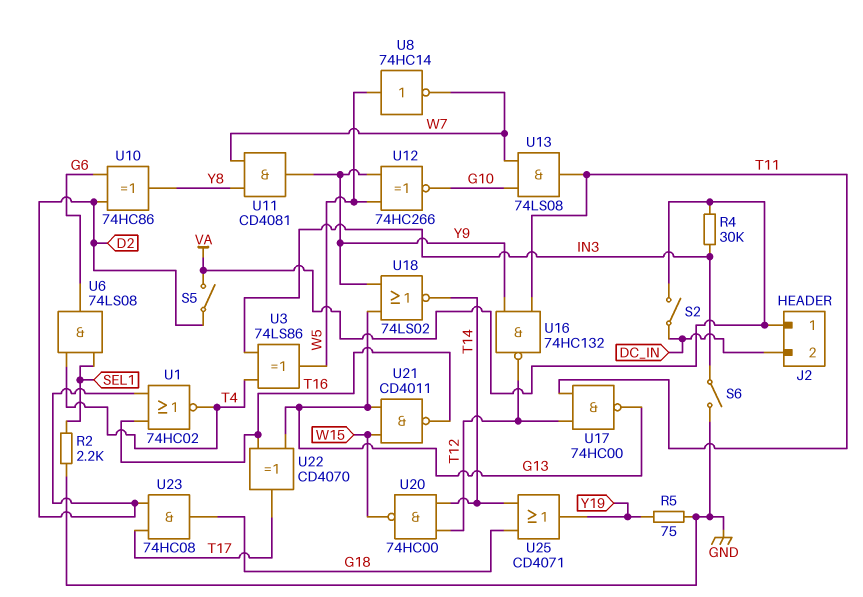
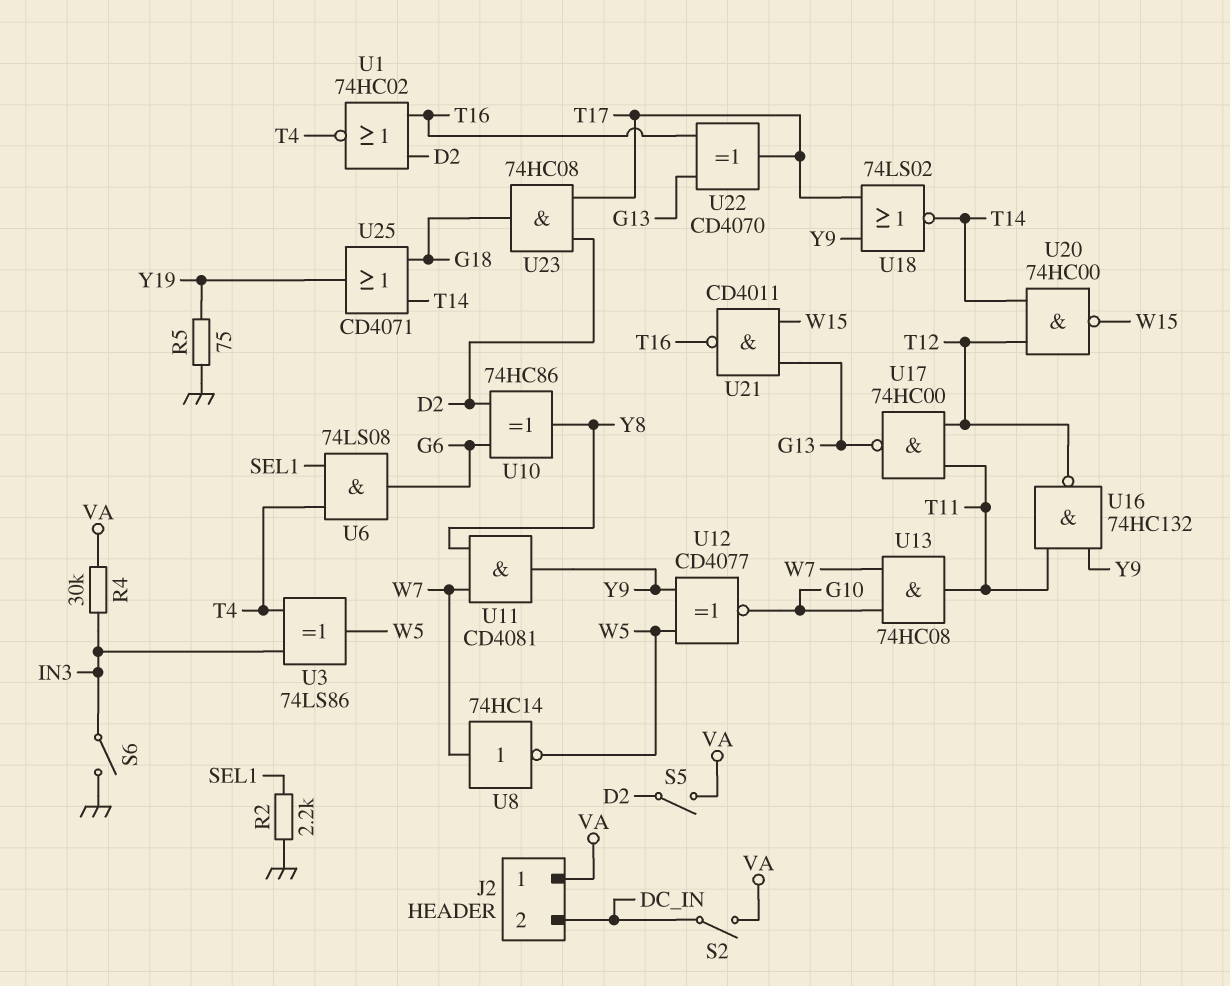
U8: NOT 74HC14 (in W5, out W7) -> NOT 74HC14 (in W7, out W5)
U12: XNOR 74HC266 (in W5, in Y9, out G10) -> XNOR CD4077 (in W5, in Y9, out G10)
U13: AND 74LS08 (in G10, in W7, out T11) -> AND 74HC08 (in G10, in W7, out T11)
U18: NOR 74LS02 (in G13, in Y9, out T14) -> NOR 74LS02 (in T17, in Y9, out T14)

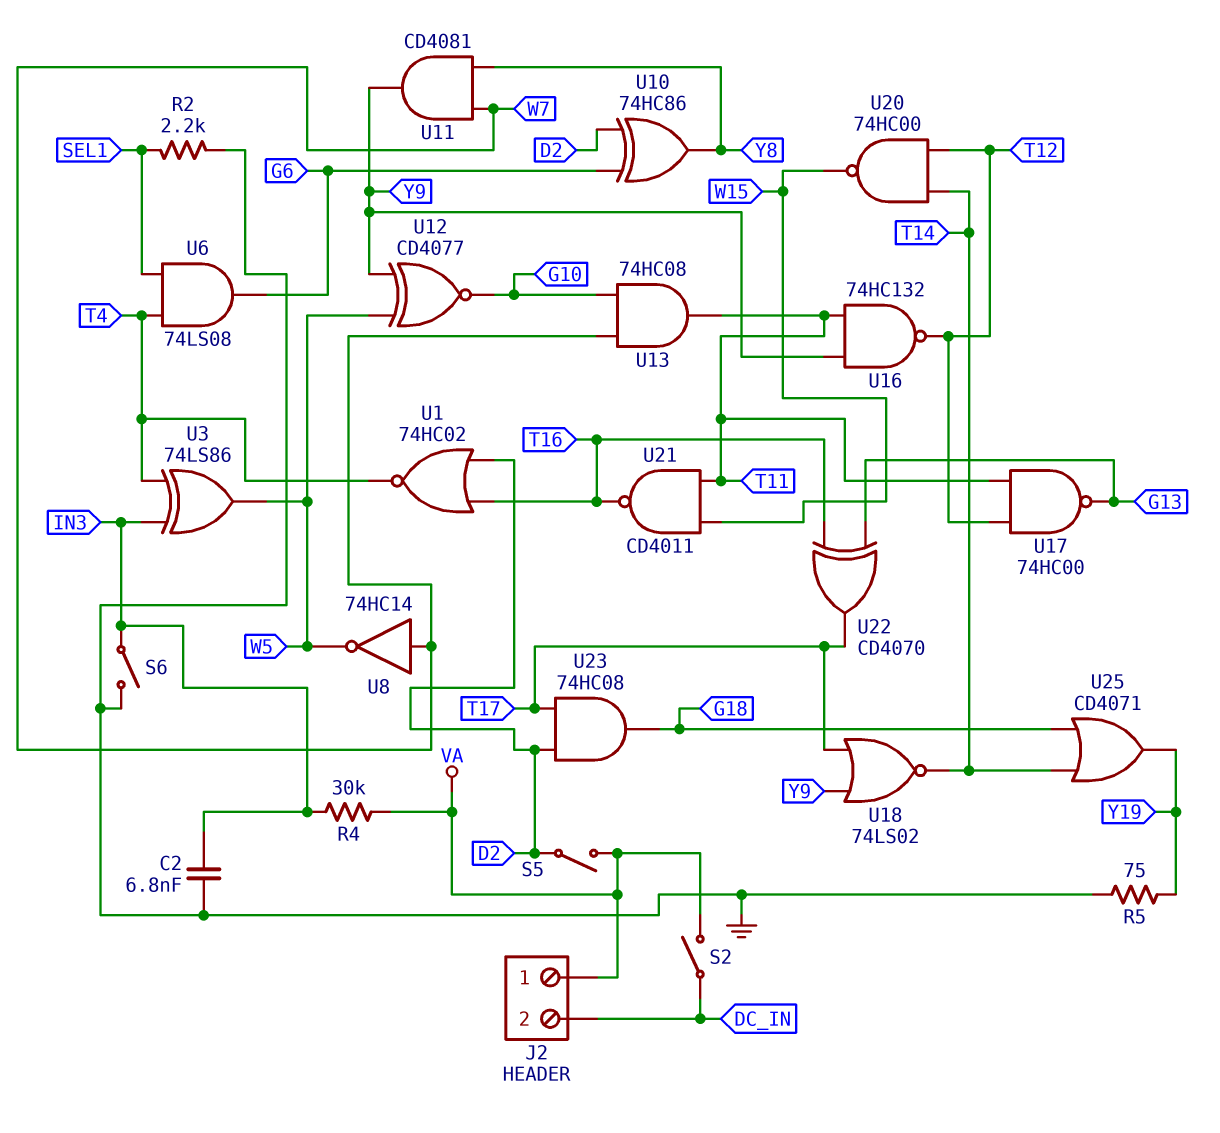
C2: none -> 6.8nF (GND, IN3)
U21: NAND CD4011 (in G13, in W15, out T16) -> NAND CD4011 (in T11, in W15, out T16)

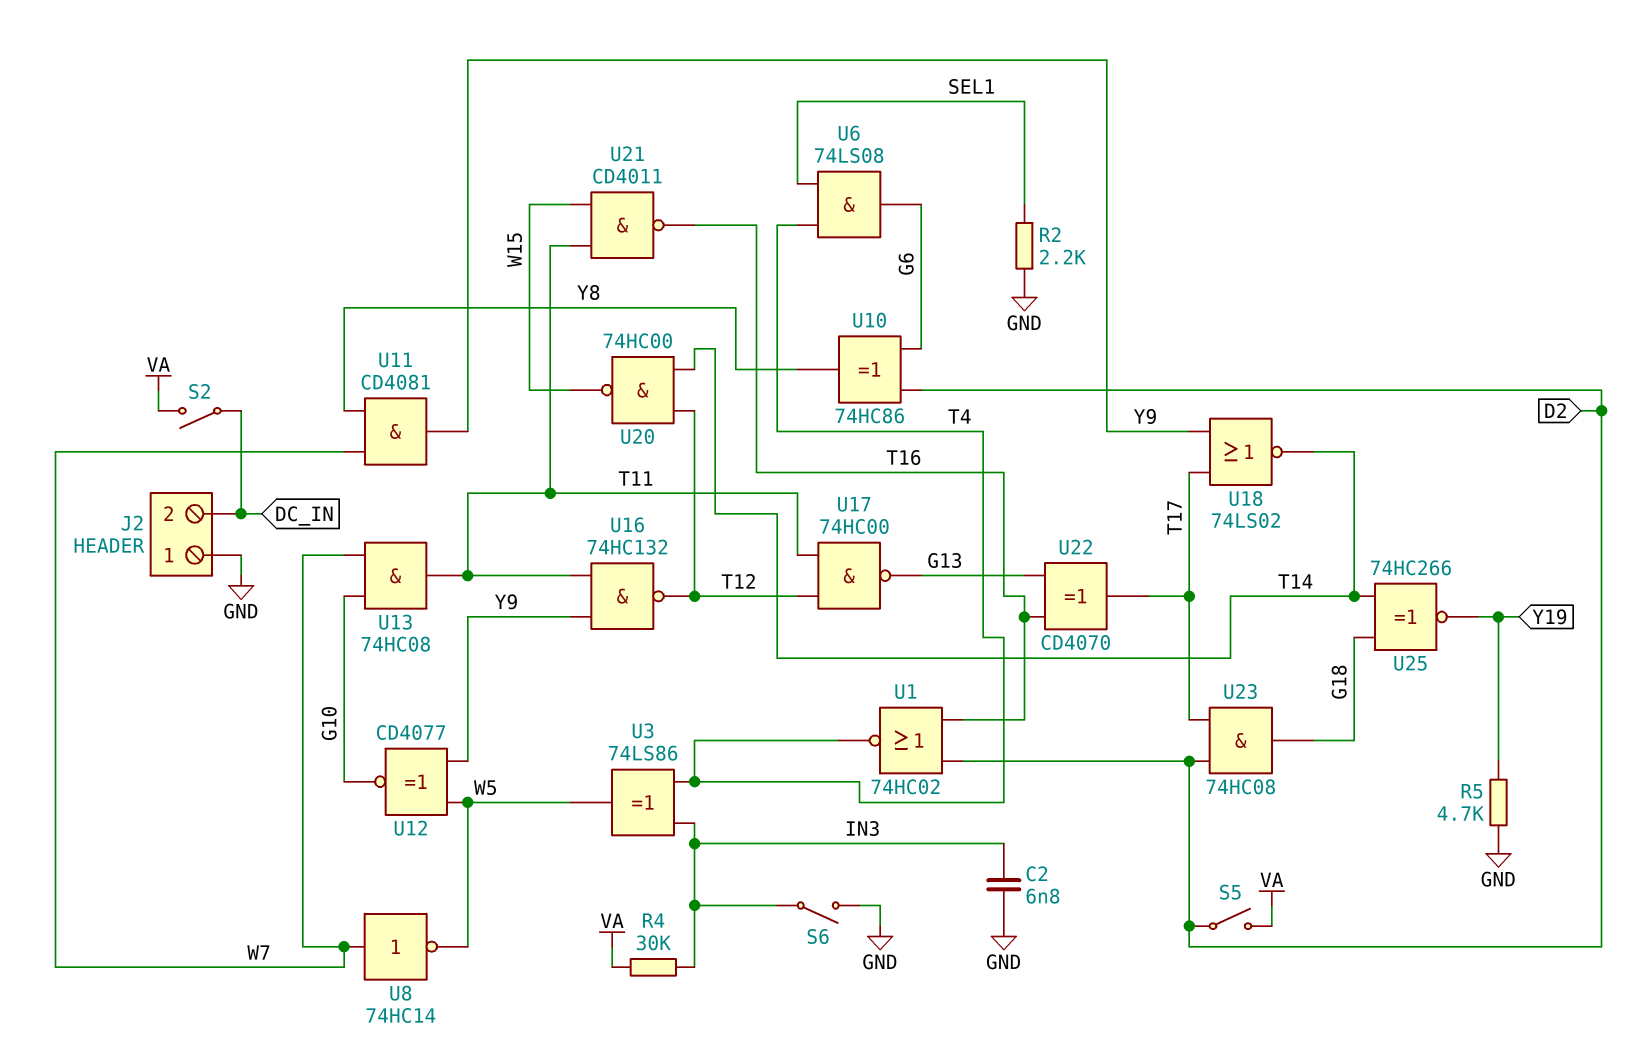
J2 pin 1: VA -> GND
R5: 75 (GND, Y19) -> 4.7k (GND, Y19)
U25: OR CD4071 (in G18, in T14, out Y19) -> XNOR 74HC266 (in G18, in T14, out Y19)

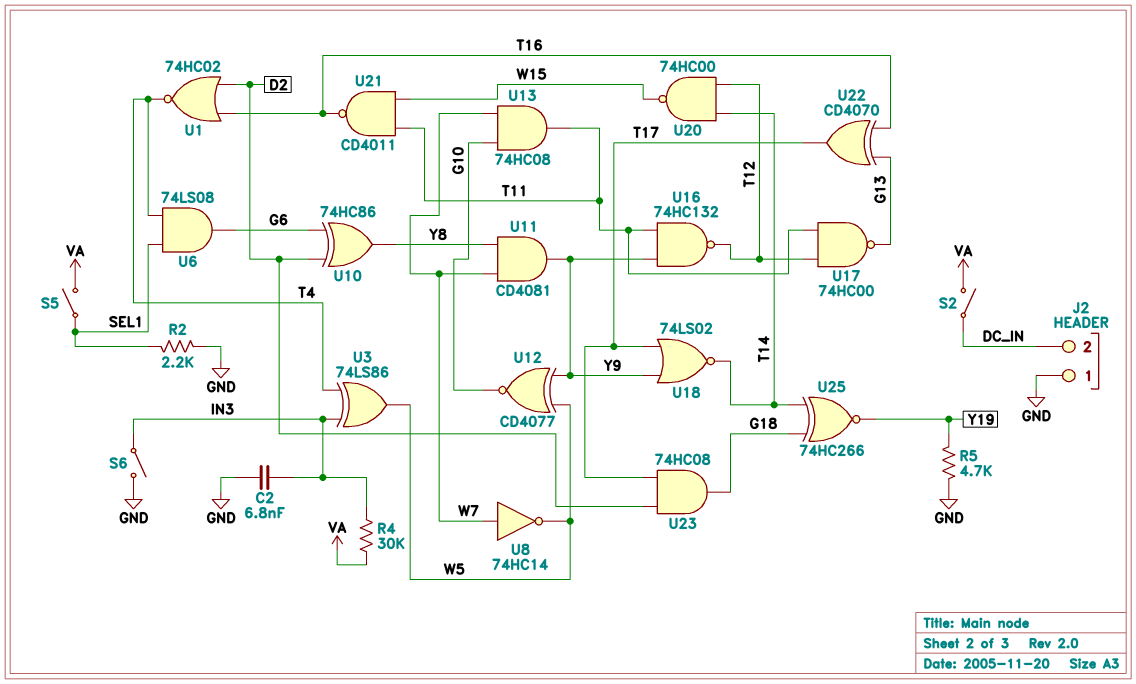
S5: switch (D2, VA) -> switch (SEL1, VA)

